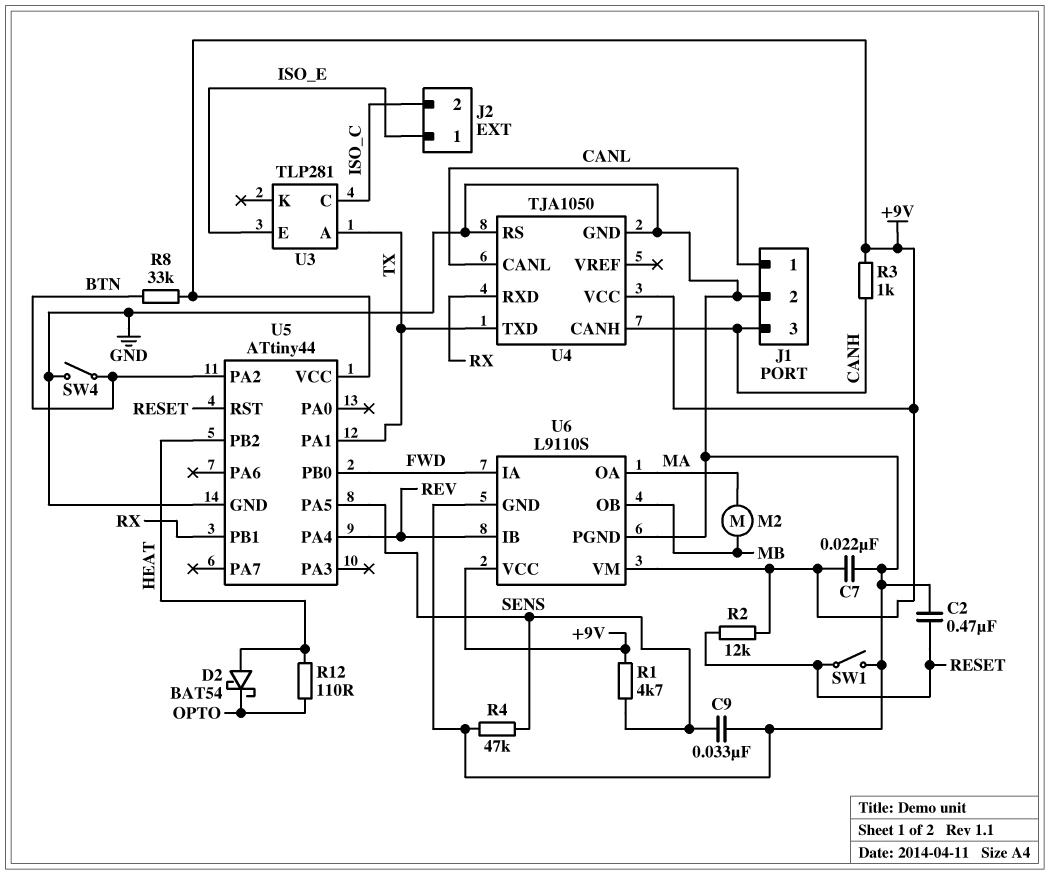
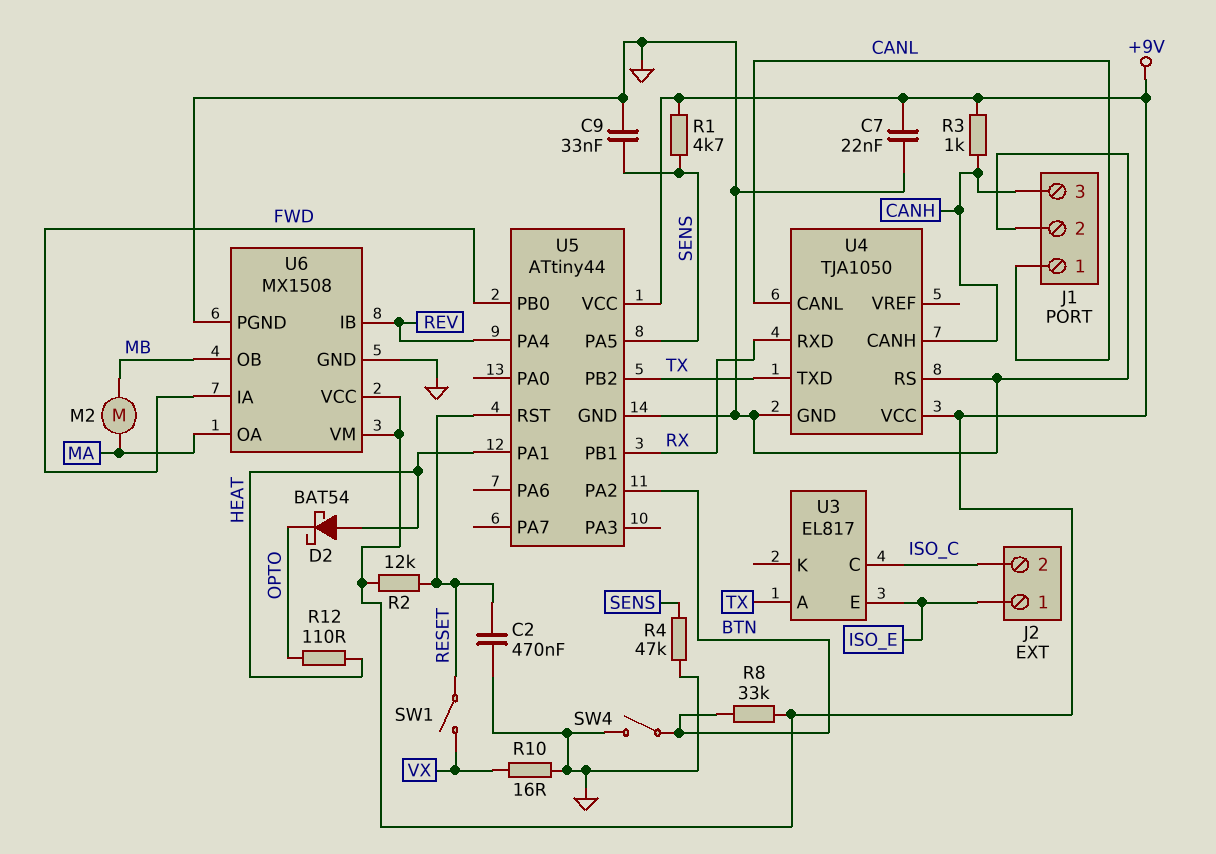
R10: none -> 16 (GND, VX)
SW1: switch (GND, RESET) -> switch (RESET, VX)
U3: TLP281 -> EL817
U5 pin PA1: TX -> HEAT
U5 pin PB2: HEAT -> TX
U6: L9110S -> MX1508

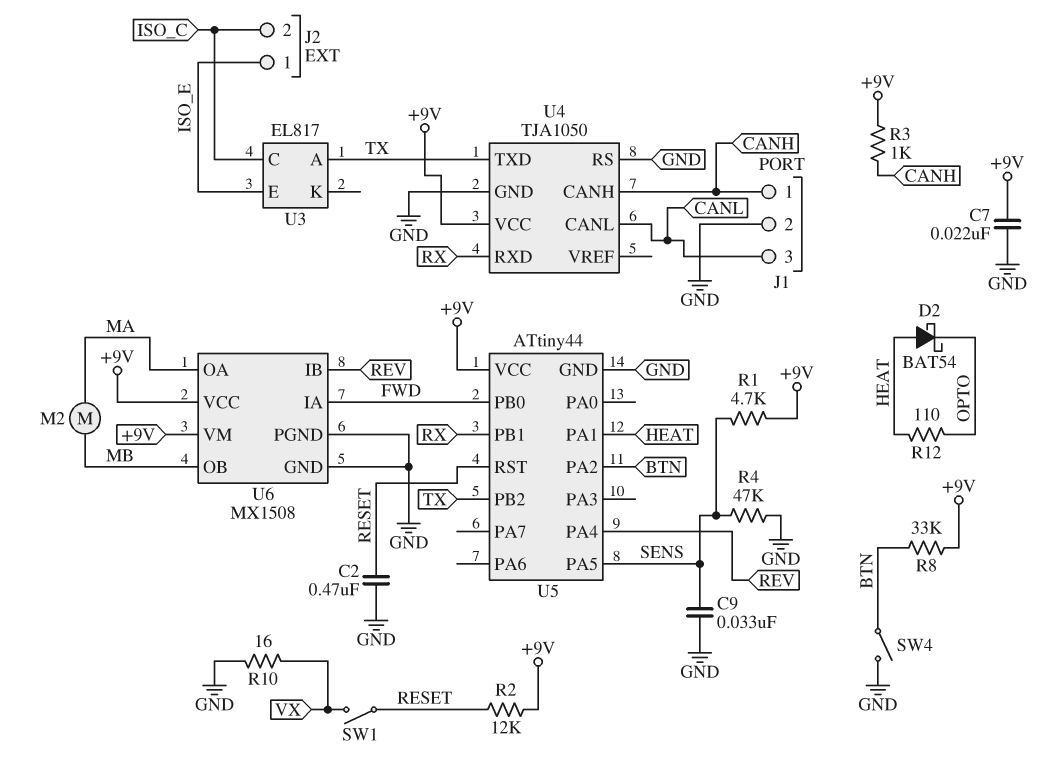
J1 pin 1: CANL -> CANH
J1 pin 3: CANH -> CANL

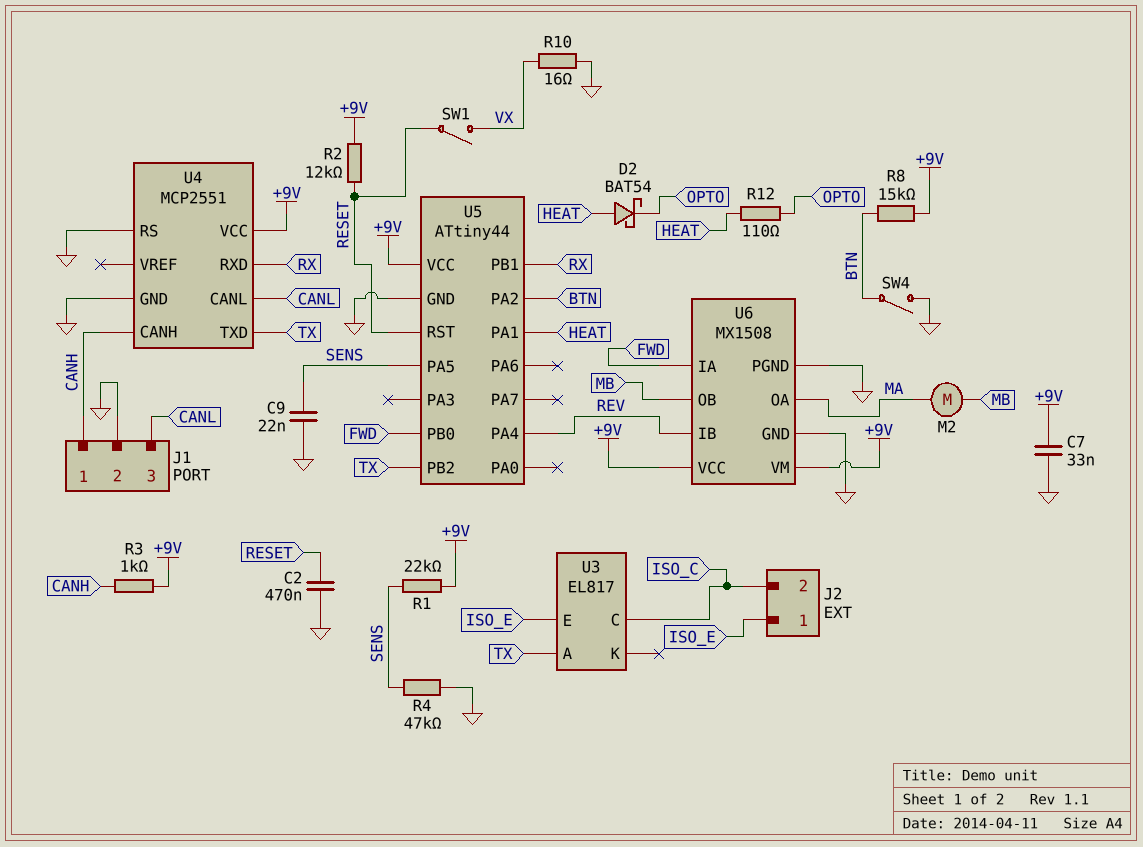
C7: 22nF (+9V, GND) -> 33nF (+9V, GND)
C9: 33nF (GND, SENS) -> 22nF (GND, SENS)
R1: 4.7k (+9V, SENS) -> 22k (+9V, SENS)
R8: 33k (+9V, BTN) -> 15k (+9V, BTN)
U4: TJA1050 -> MCP2551

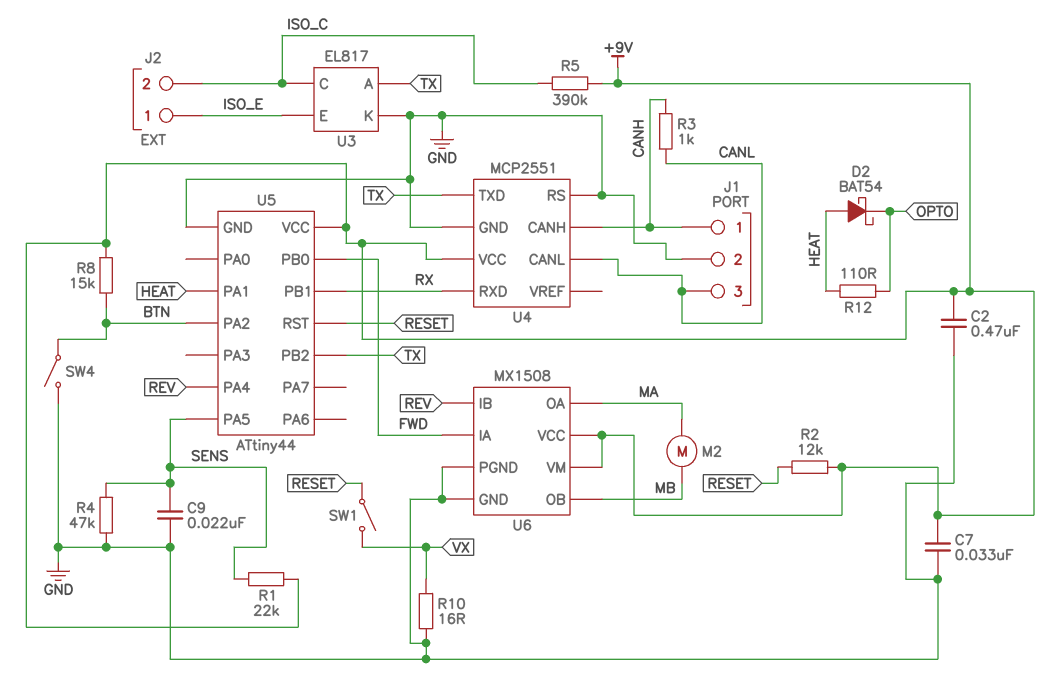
C2: 470nF (GND, RESET) -> 470nF (+9V, GND)
R3: 1k (+9V, CANH) -> 1k (CANH, CANL)
R5: none -> 390k (+9V, ISO_C)
U3 pin K: none -> GND

